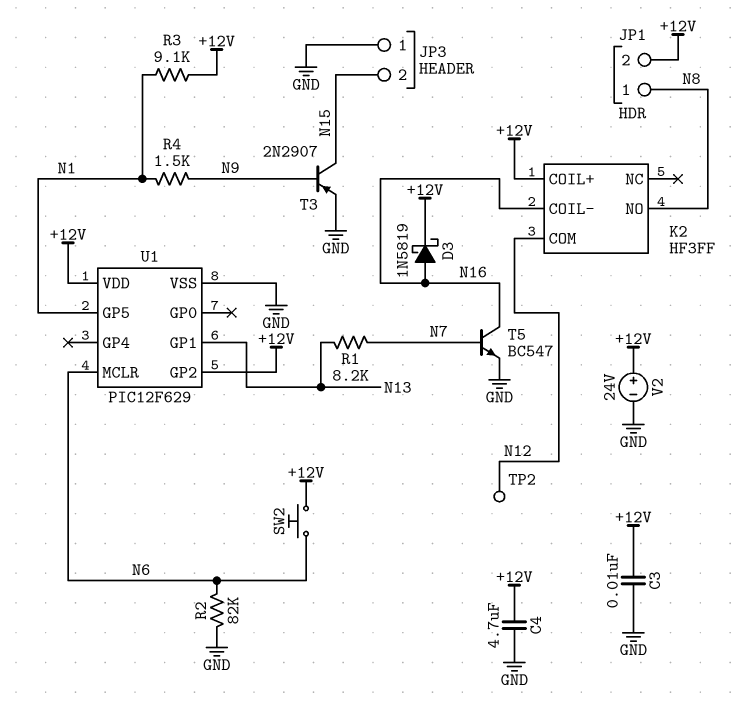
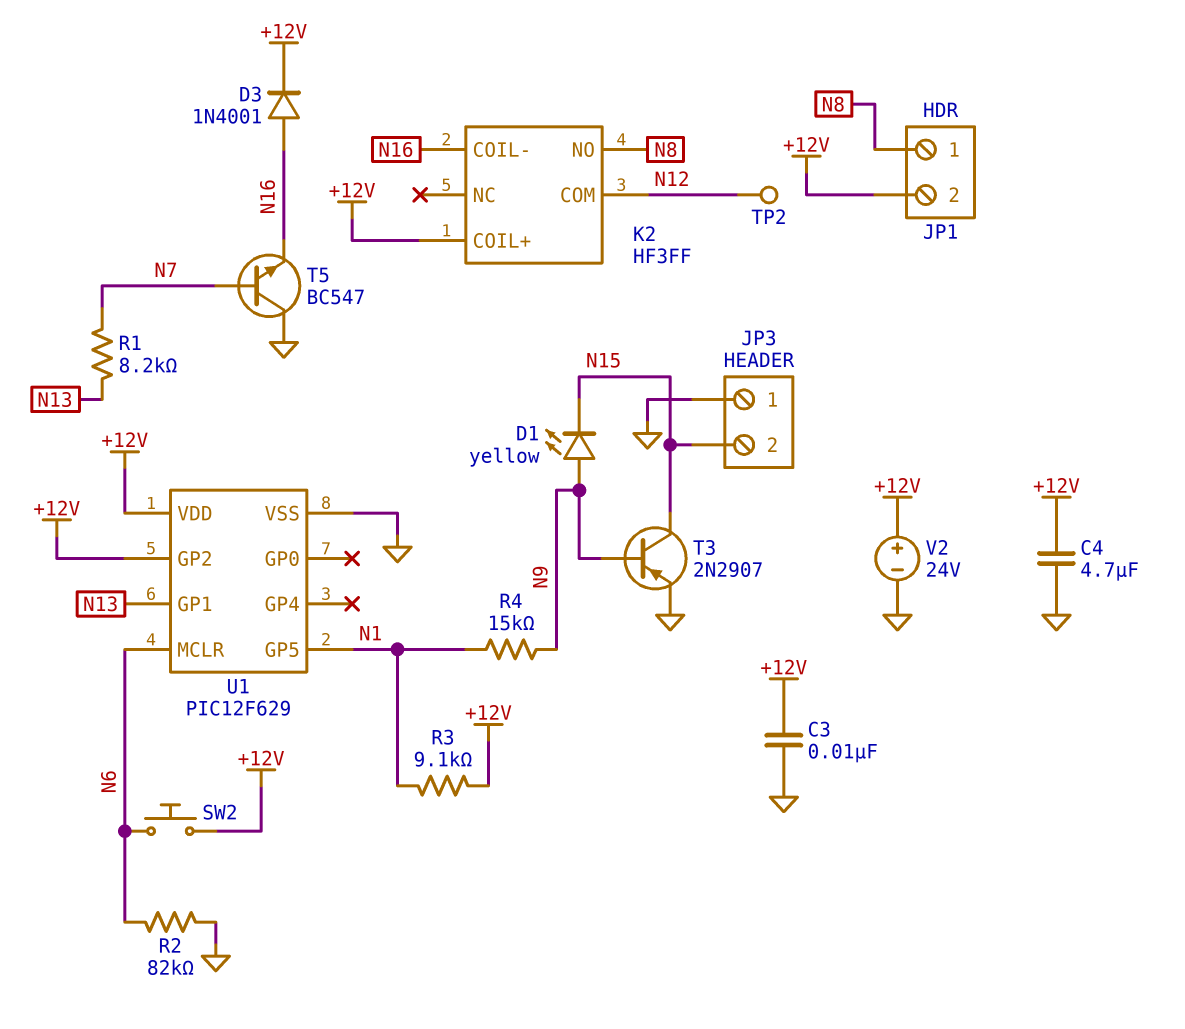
D1: none -> LED yellow (A N9, K N15)
D3: schottky 1N5819 (A N16, K +12V) -> diode 1N4001 (A N16, K +12V)
R4: 1.5k (N1, N9) -> 15k (N1, N9)
T5: NPN BC547 (B N7, C N16, E GND) -> NPN BC547 (B N7, C GND, E N16)

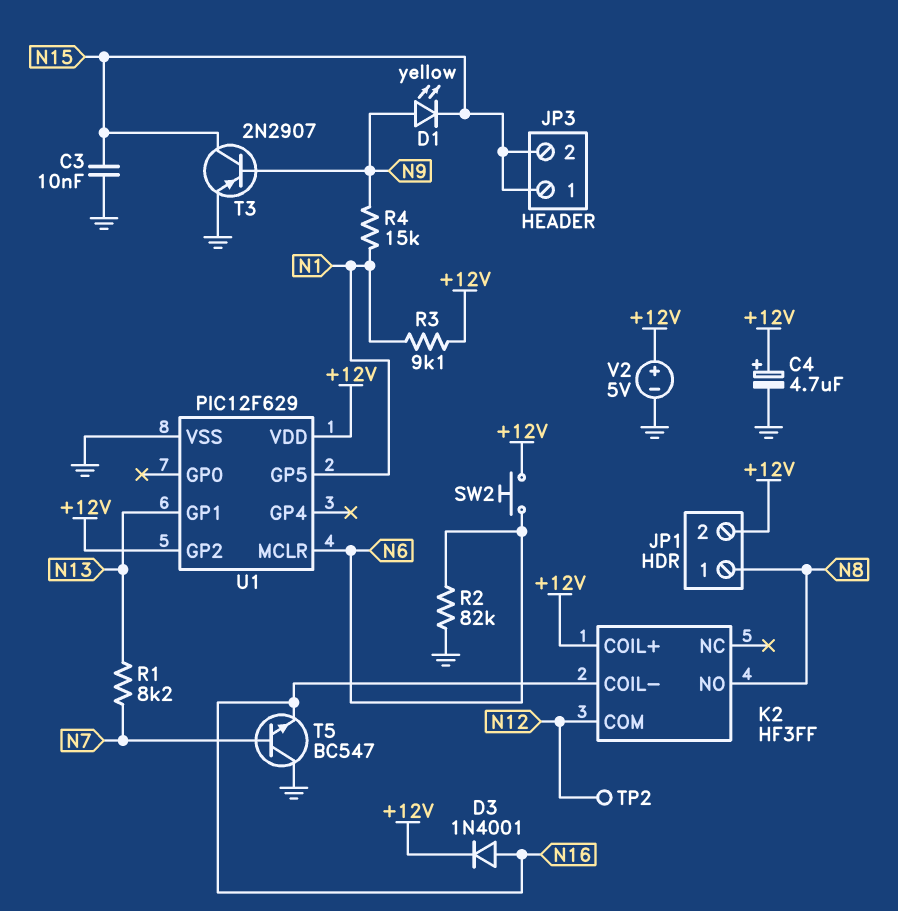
C3: 10nF (+12V, GND) -> 10nF (GND, N15)
C4: 4.7uF (+12V, GND) -> 4.7uF (plus +12V, minus GND)
JP3 pin 1: GND -> N15
V2: 24V (plus +12V, minus GND) -> 5V (plus +12V, minus GND)

